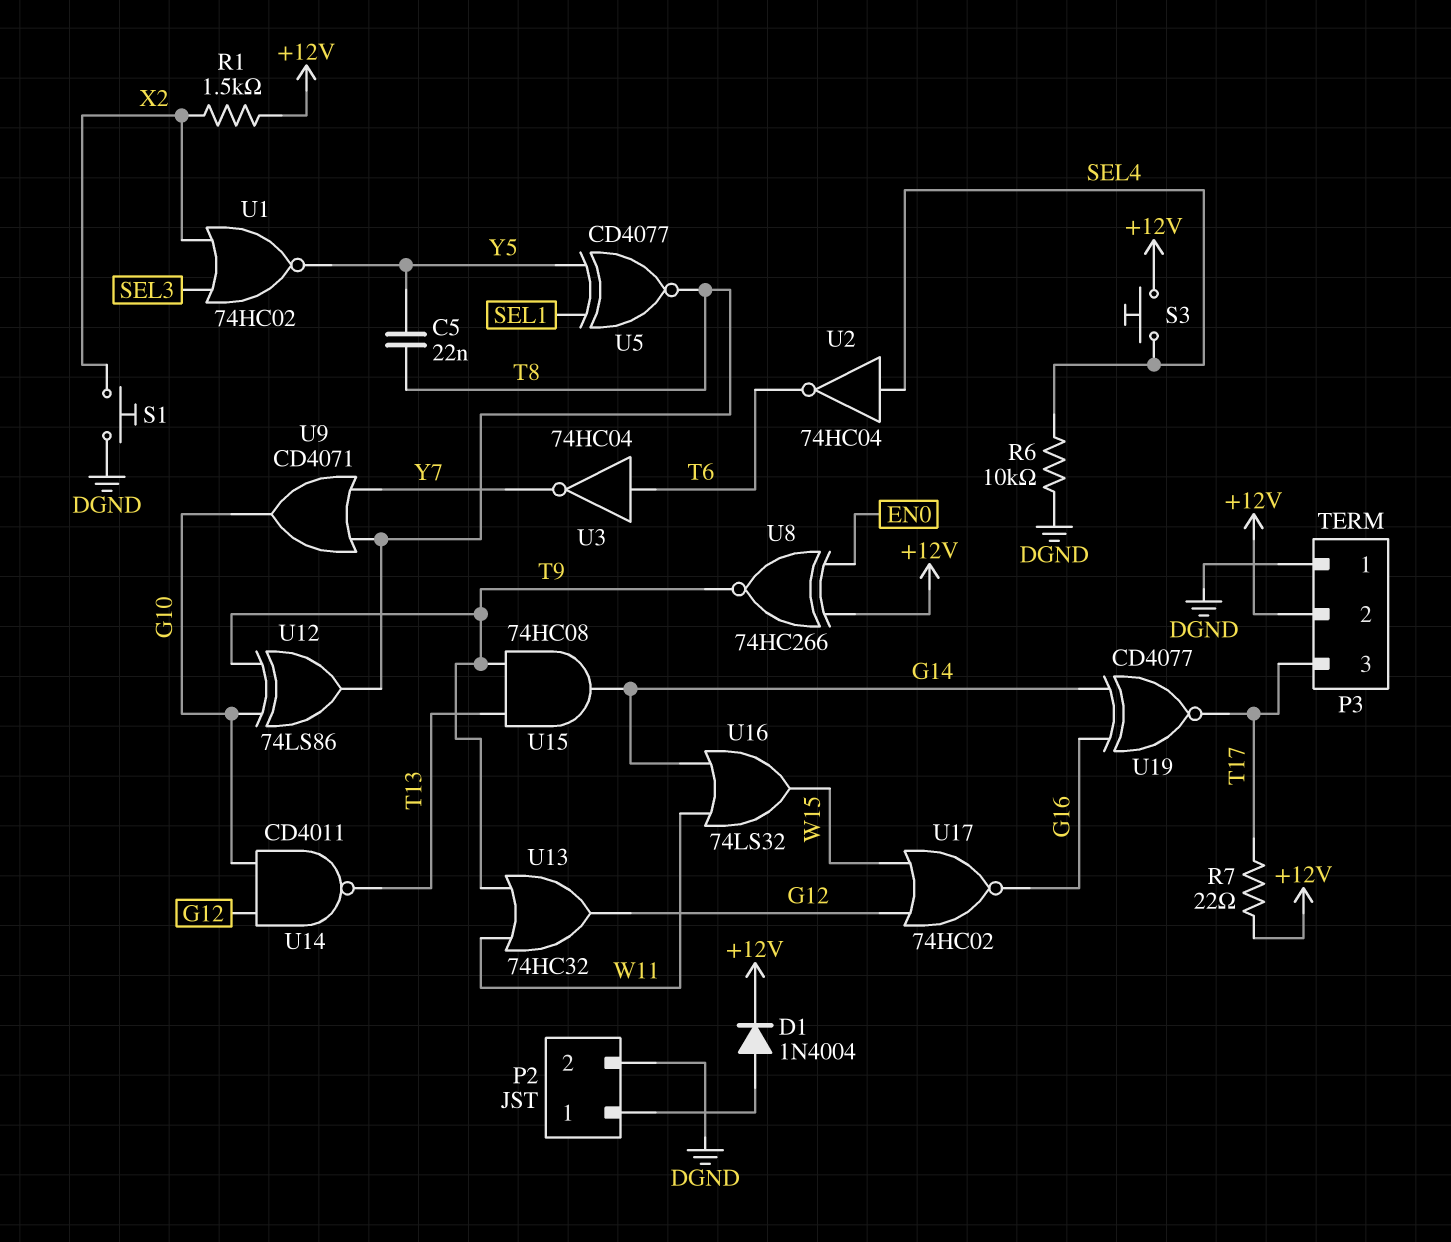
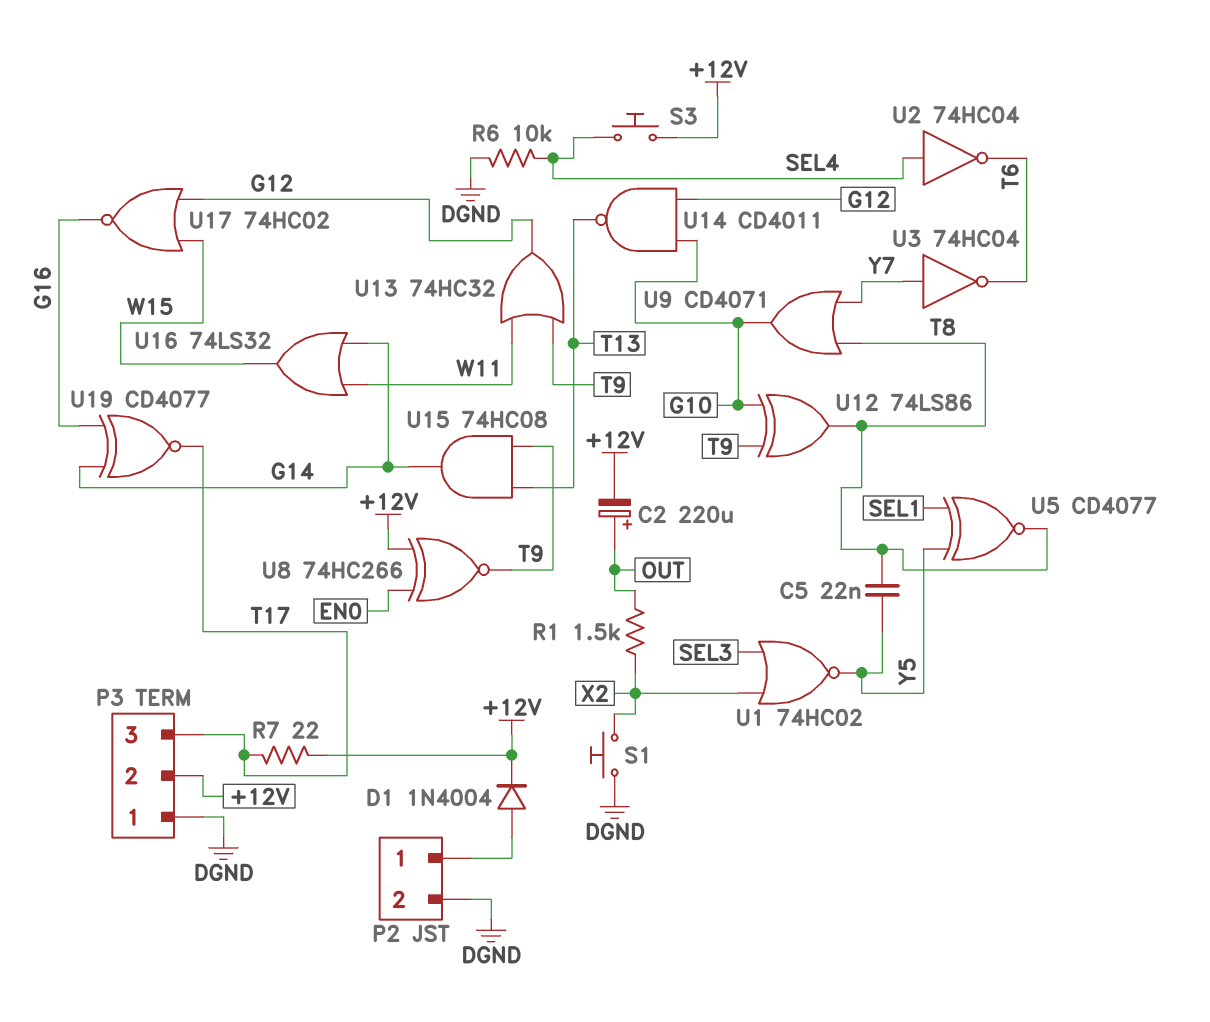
C2: none -> 220uF (plus OUT, minus +12V)
R1: 1.5k (+12V, X2) -> 1.5k (OUT, X2)
U3: NOT 74HC04 (in T6, out Y7) -> NOT 74HC04 (in Y7, out T6)

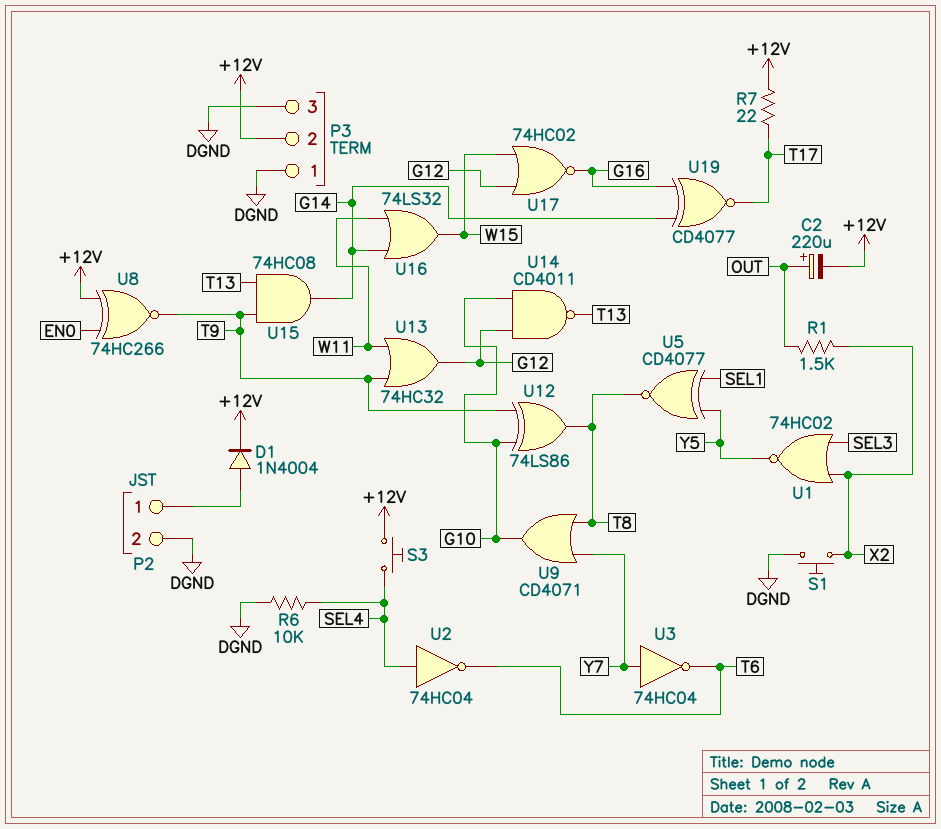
C5: 22nF (T8, Y5) -> none
P3 pin 3: T17 -> DGND

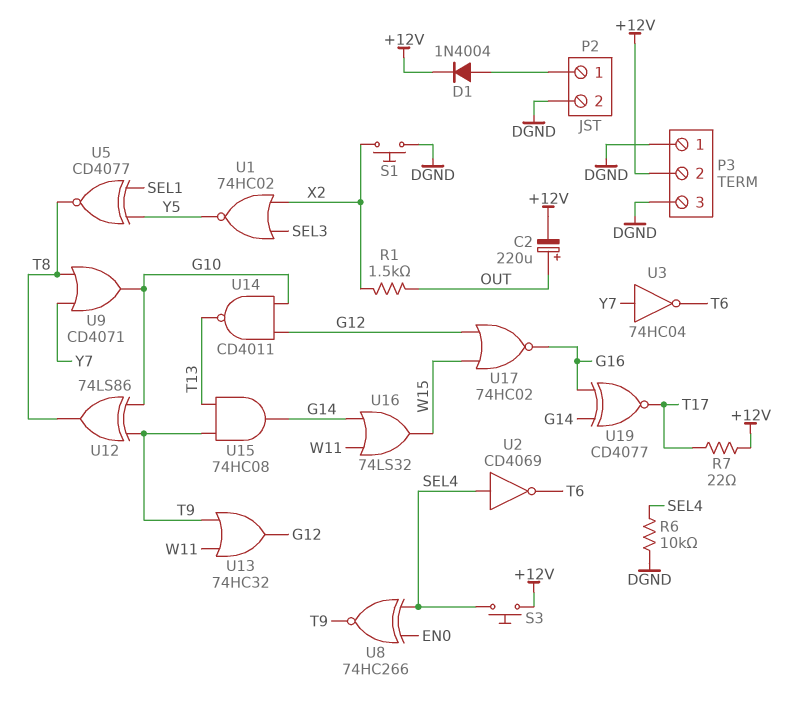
U2: NOT 74HC04 (in SEL4, out T6) -> NOT CD4069 (in SEL4, out T6)
U8: XNOR 74HC266 (in +12V, in EN0, out T9) -> XNOR 74HC266 (in EN0, in SEL4, out T9)

